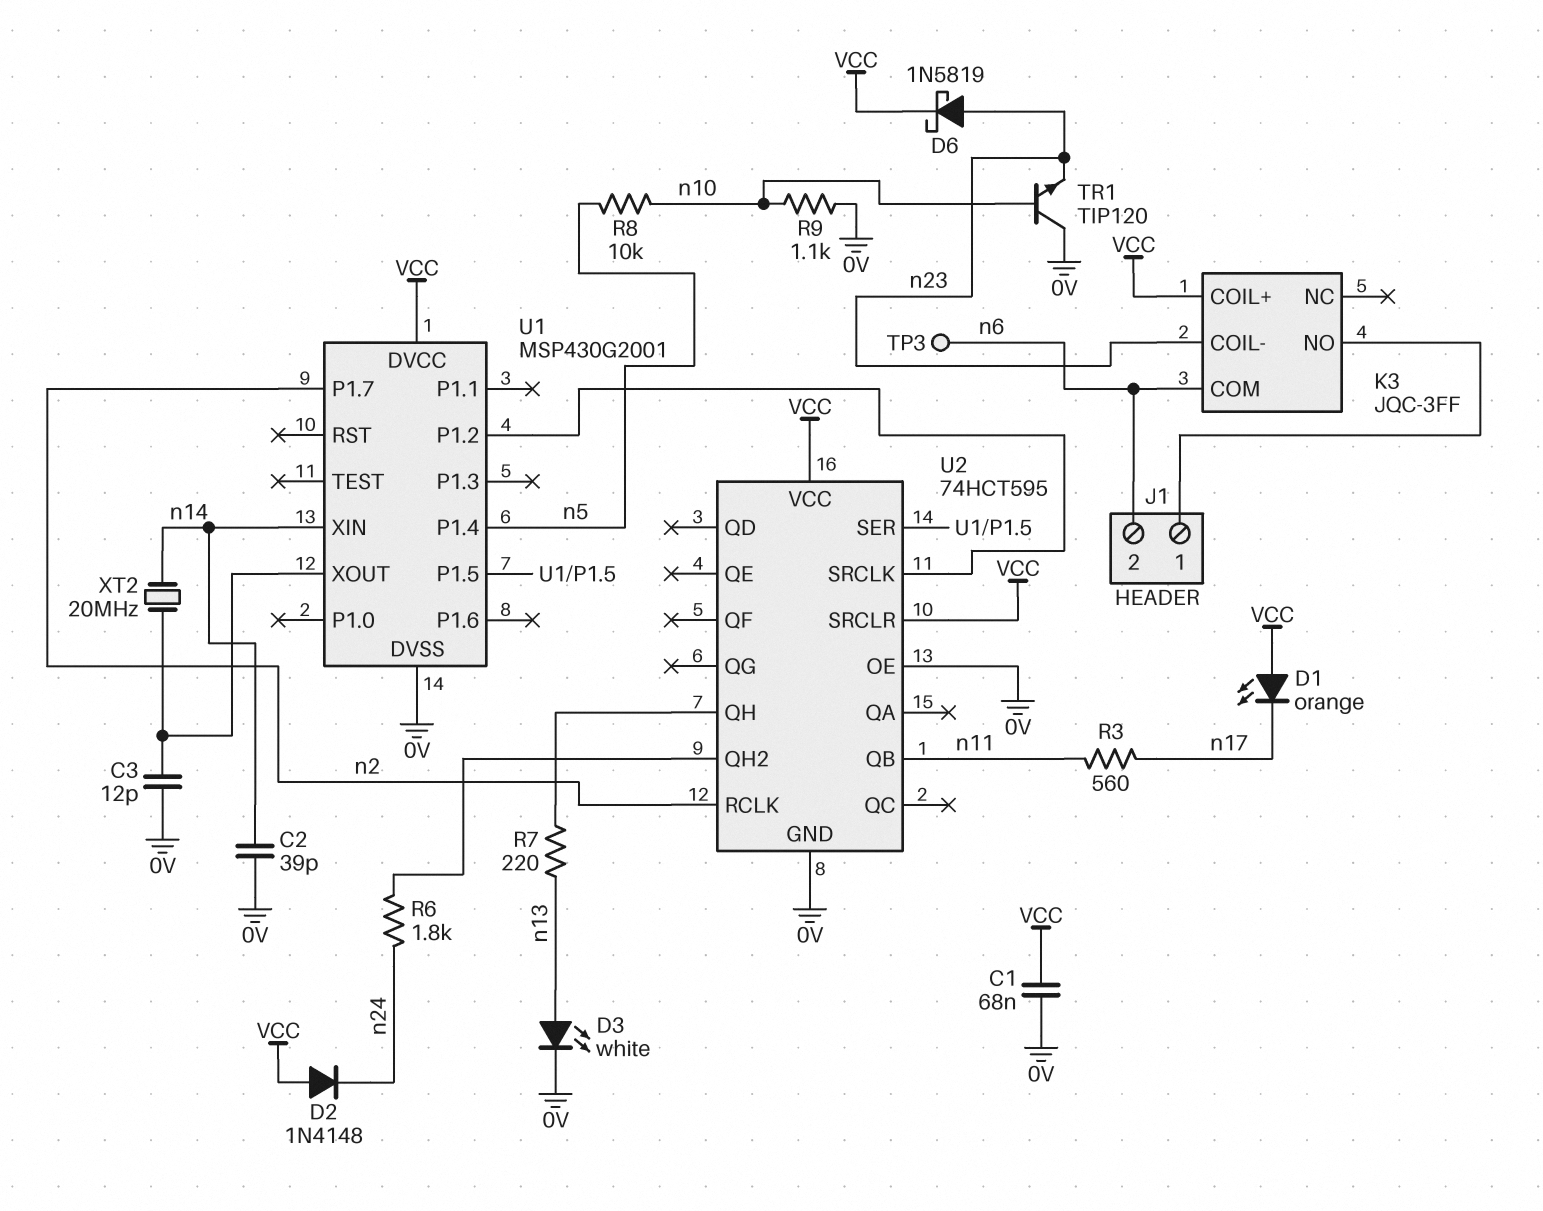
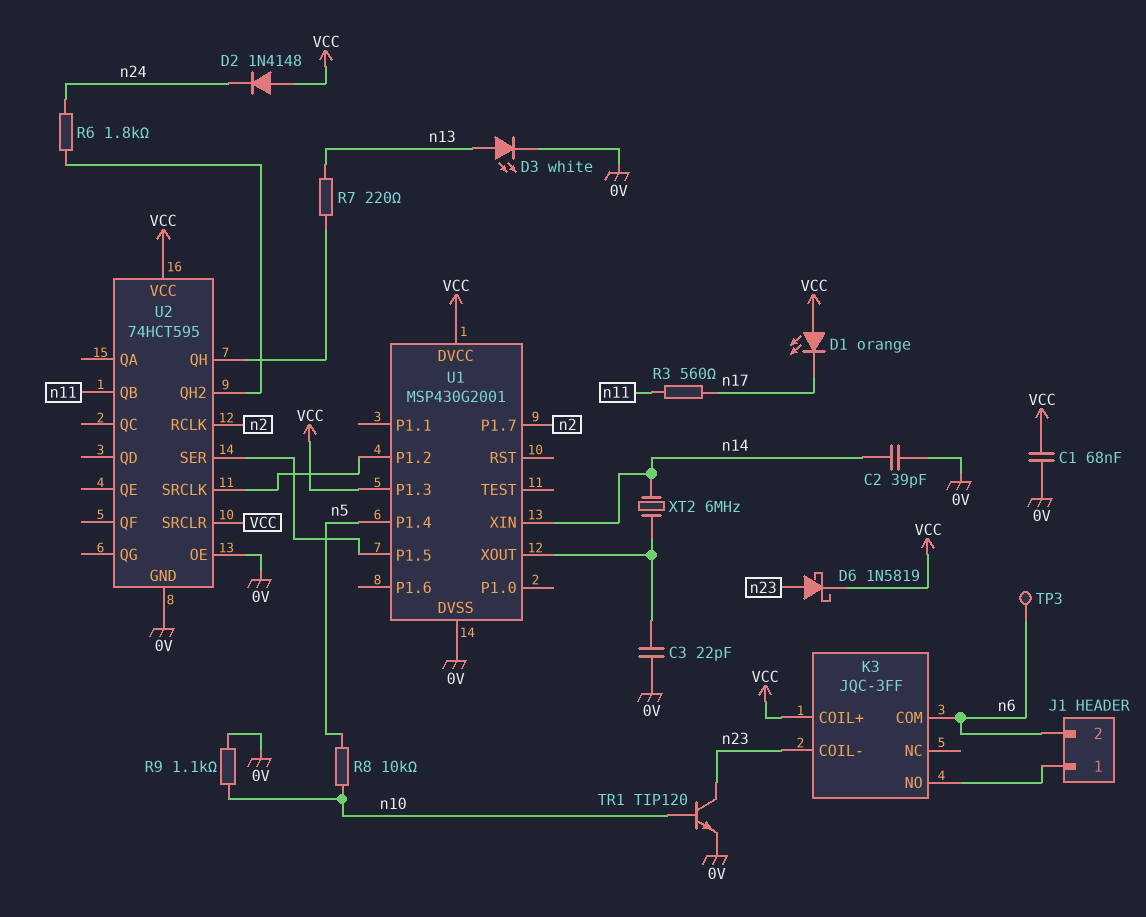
C3: 12pF (0V, U1/XOUT) -> 22pF (0V, U1/XOUT)
TR1: NPN TIP120 (B n10, C 0V, E n23) -> NPN TIP120 (B n10, C n23, E 0V)
U1 pin P1.3: none -> VCC
XT2: 20MHz (U1/XOUT, n14) -> 6MHz (U1/XOUT, n14)

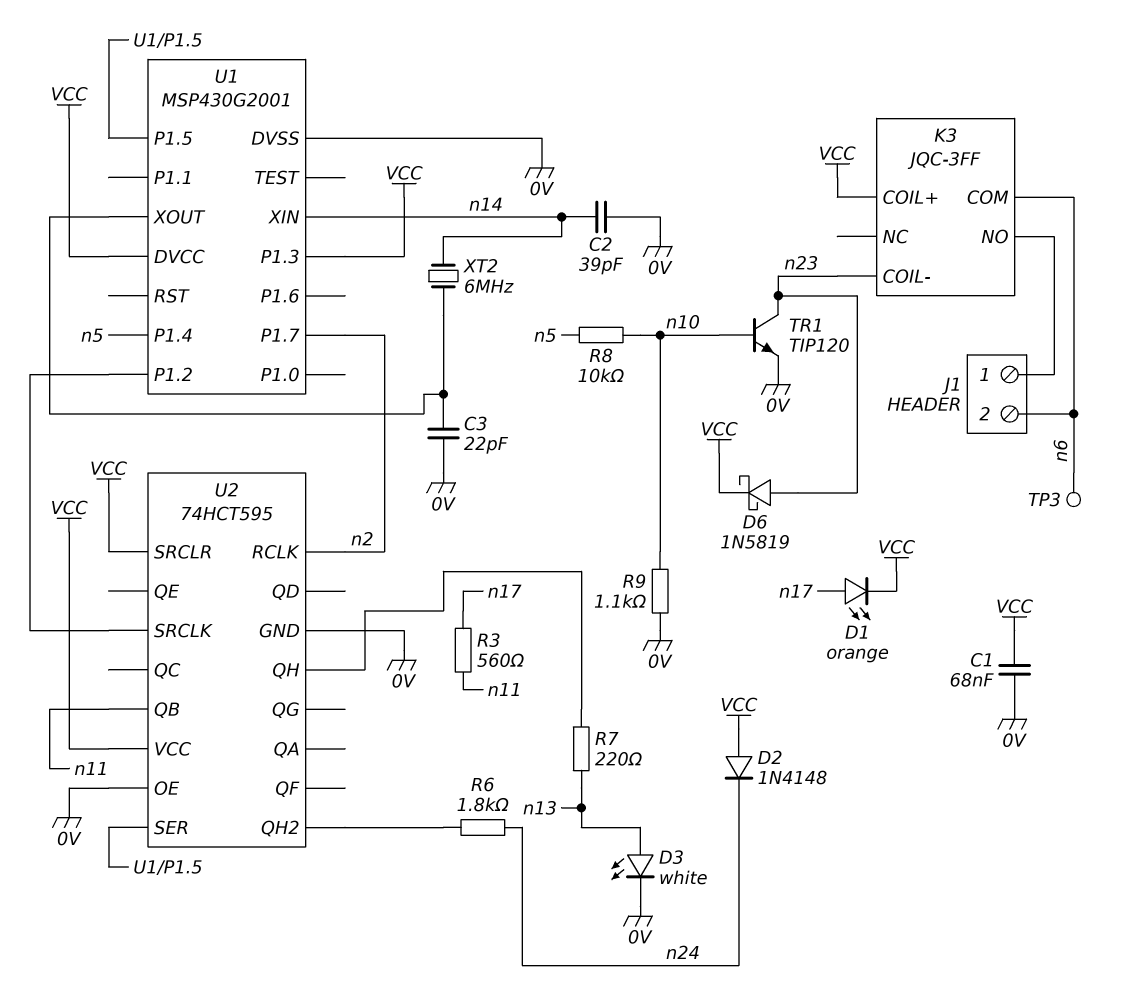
D1: LED orange (A VCC, K n17) -> LED orange (A n17, K VCC)

